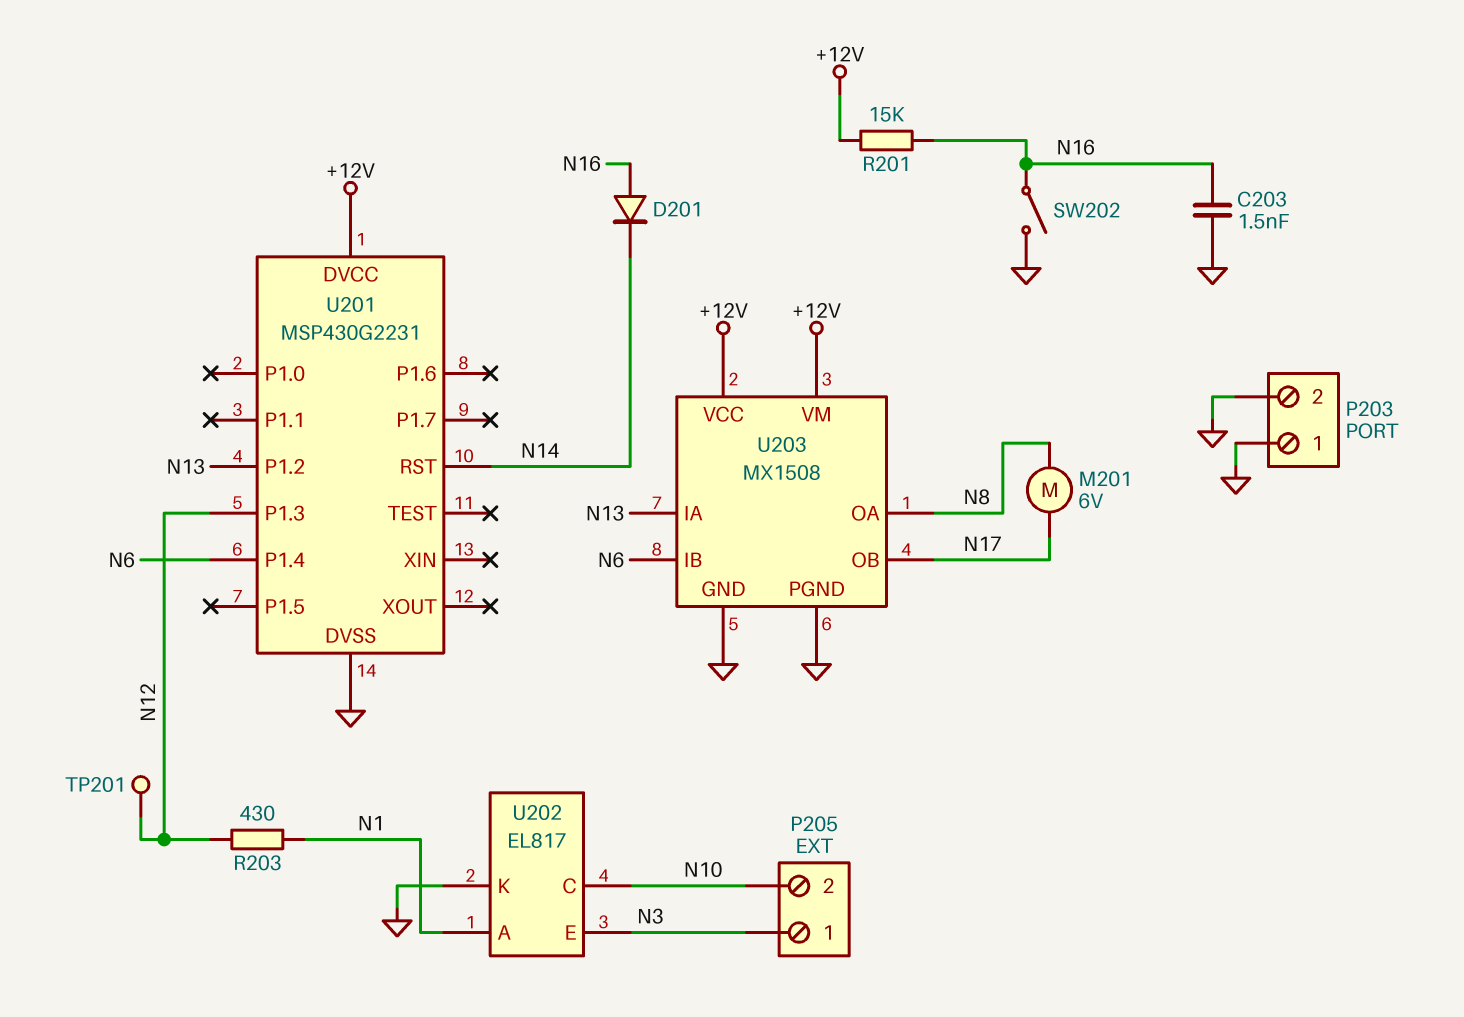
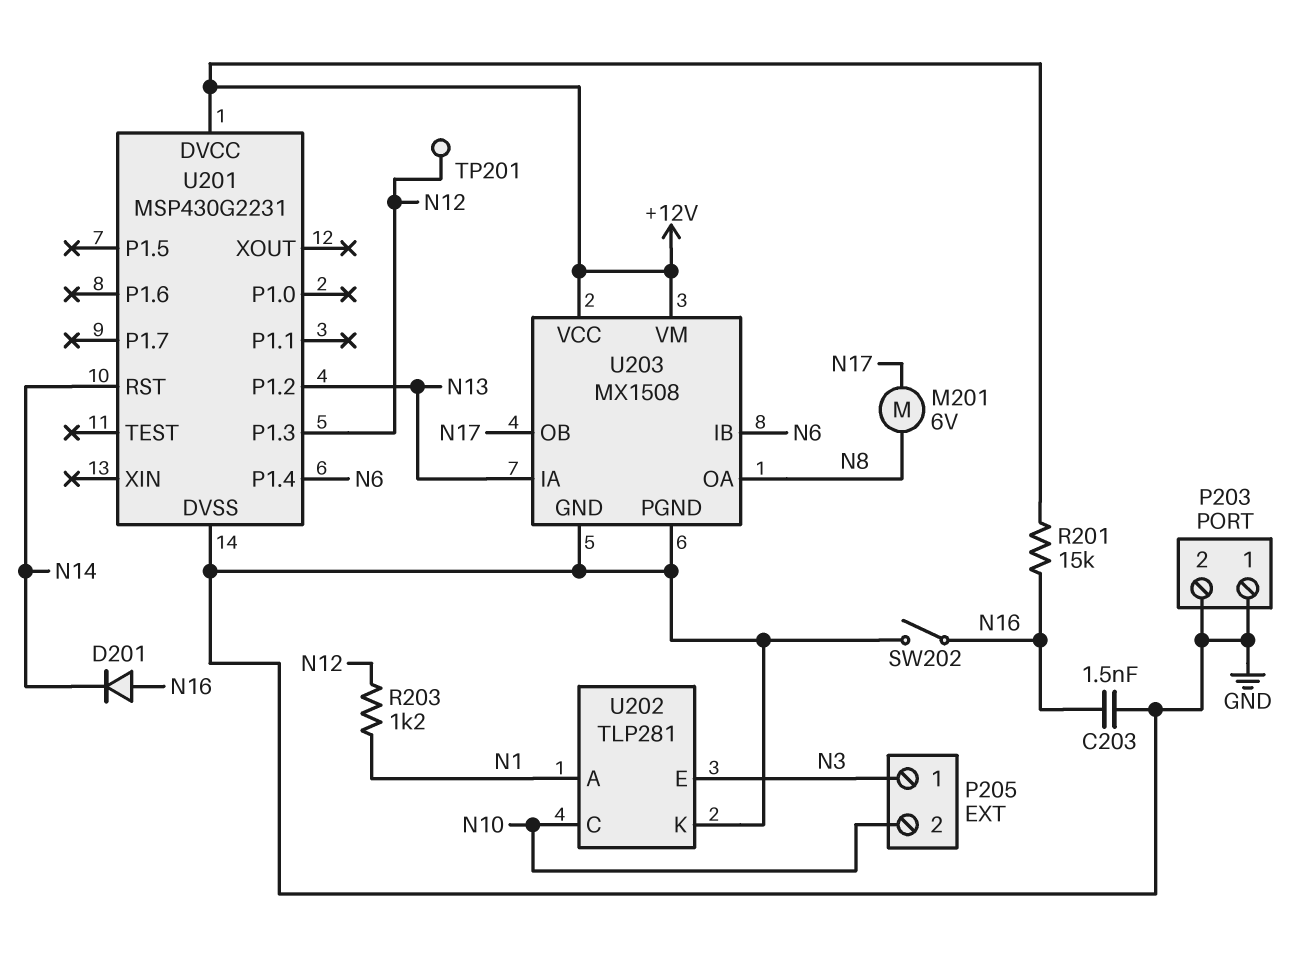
R203: 430 (N1, N12) -> 1.2k (N1, N12)
U202: EL817 -> TLP281

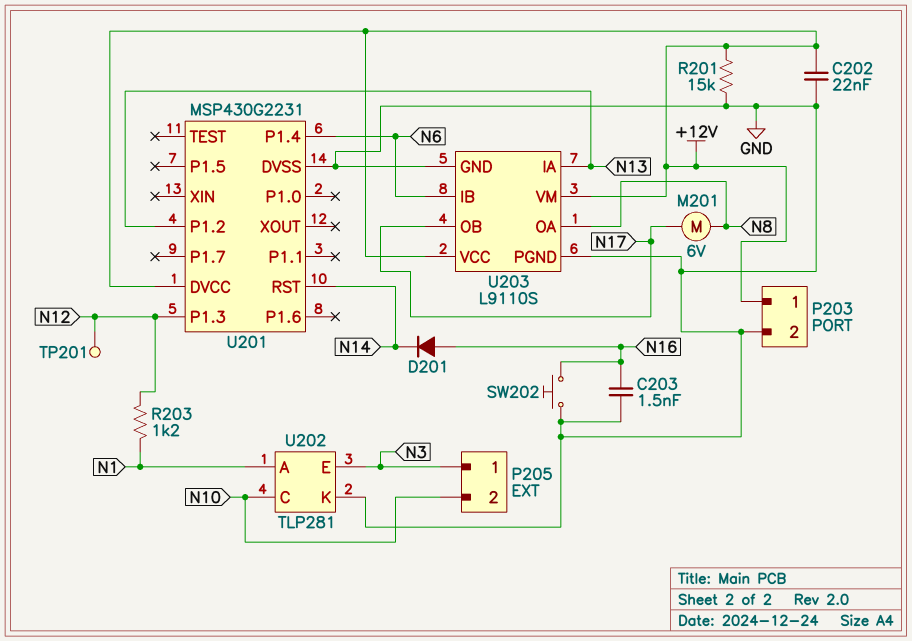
C202: none -> 22nF (+12V, GND)
P203 pin 1: GND -> +12V
R201: 15k (+12V, N16) -> 15k (+12V, GND)
SW202: switch (GND, N16) -> button (GND, N16)
U203: MX1508 -> L9110S

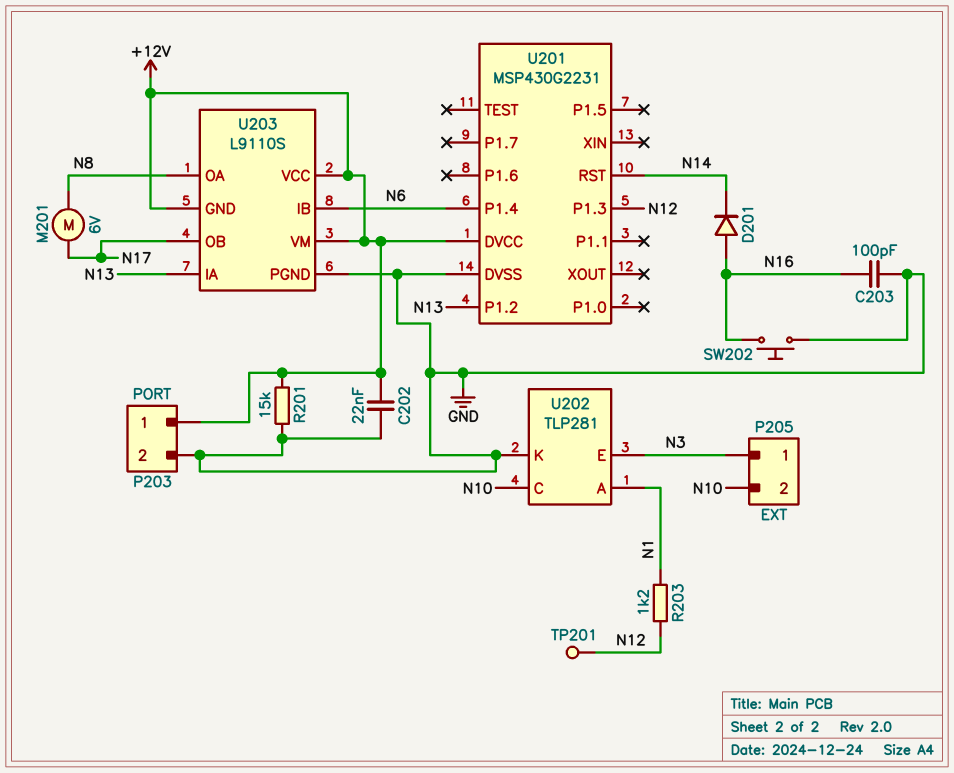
C203: 1.5nF (GND, N16) -> 100pF (GND, N16)
U203 pin GND: GND -> +12V

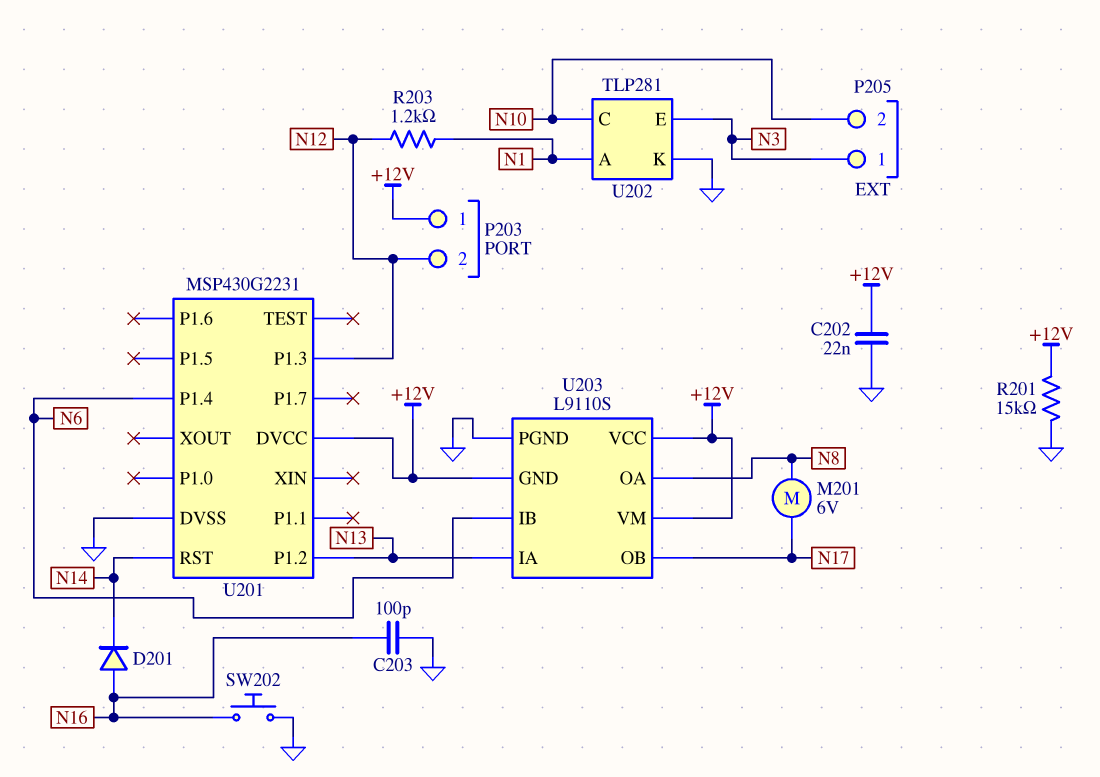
P203 pin 2: GND -> N12
TP201: test point (N12) -> none

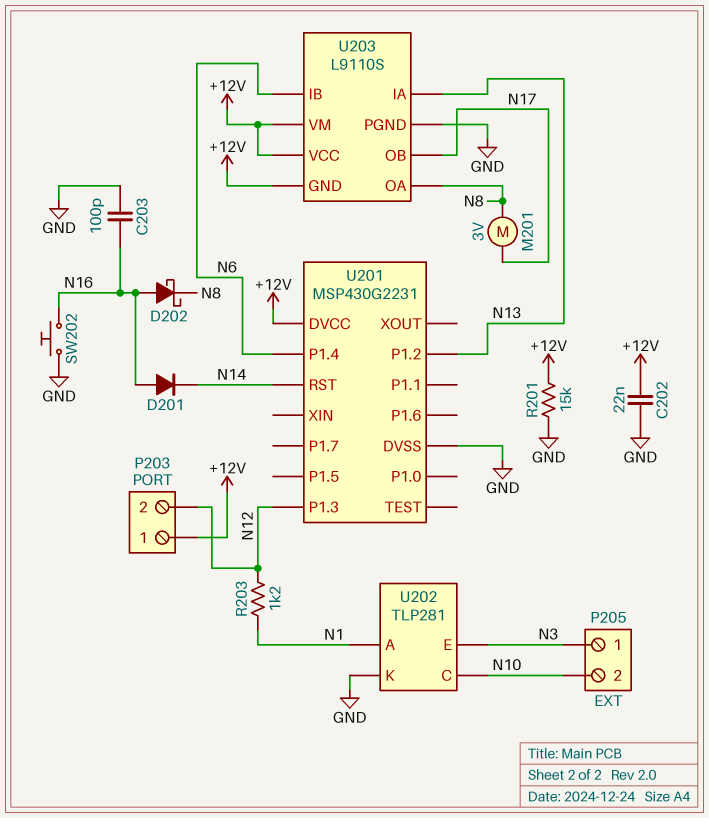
D202: none -> schottky (A N16, K N8)
M201: motor 6V (N8, N17) -> motor 3V (N8, N17)

